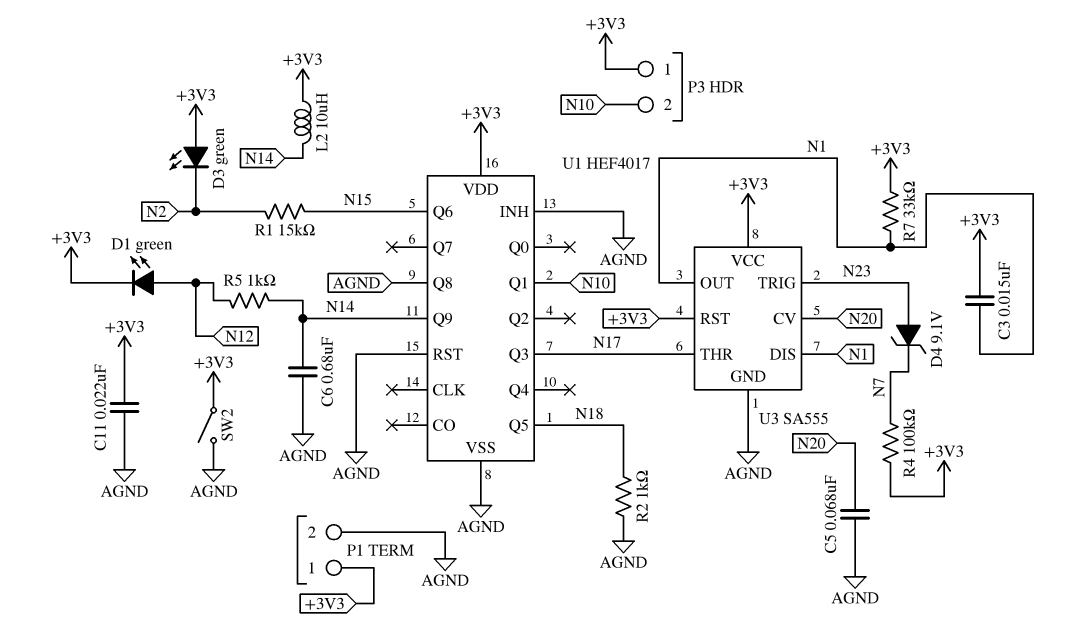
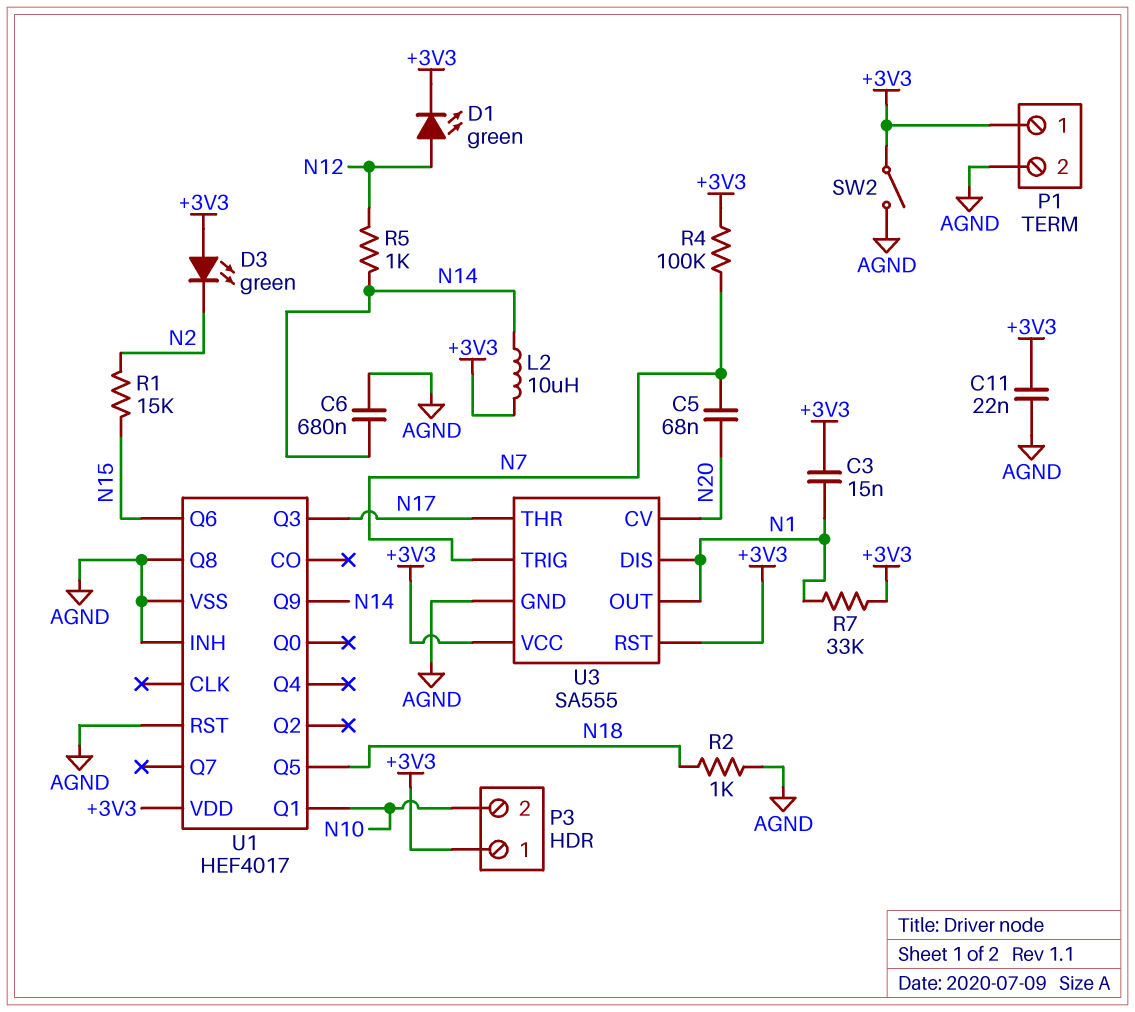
C5: 68nF (AGND, N20) -> 68nF (N7, N20)
D4: zener 9.1V (A N23, K N7) -> none
U3 pin TRIG: N23 -> N7

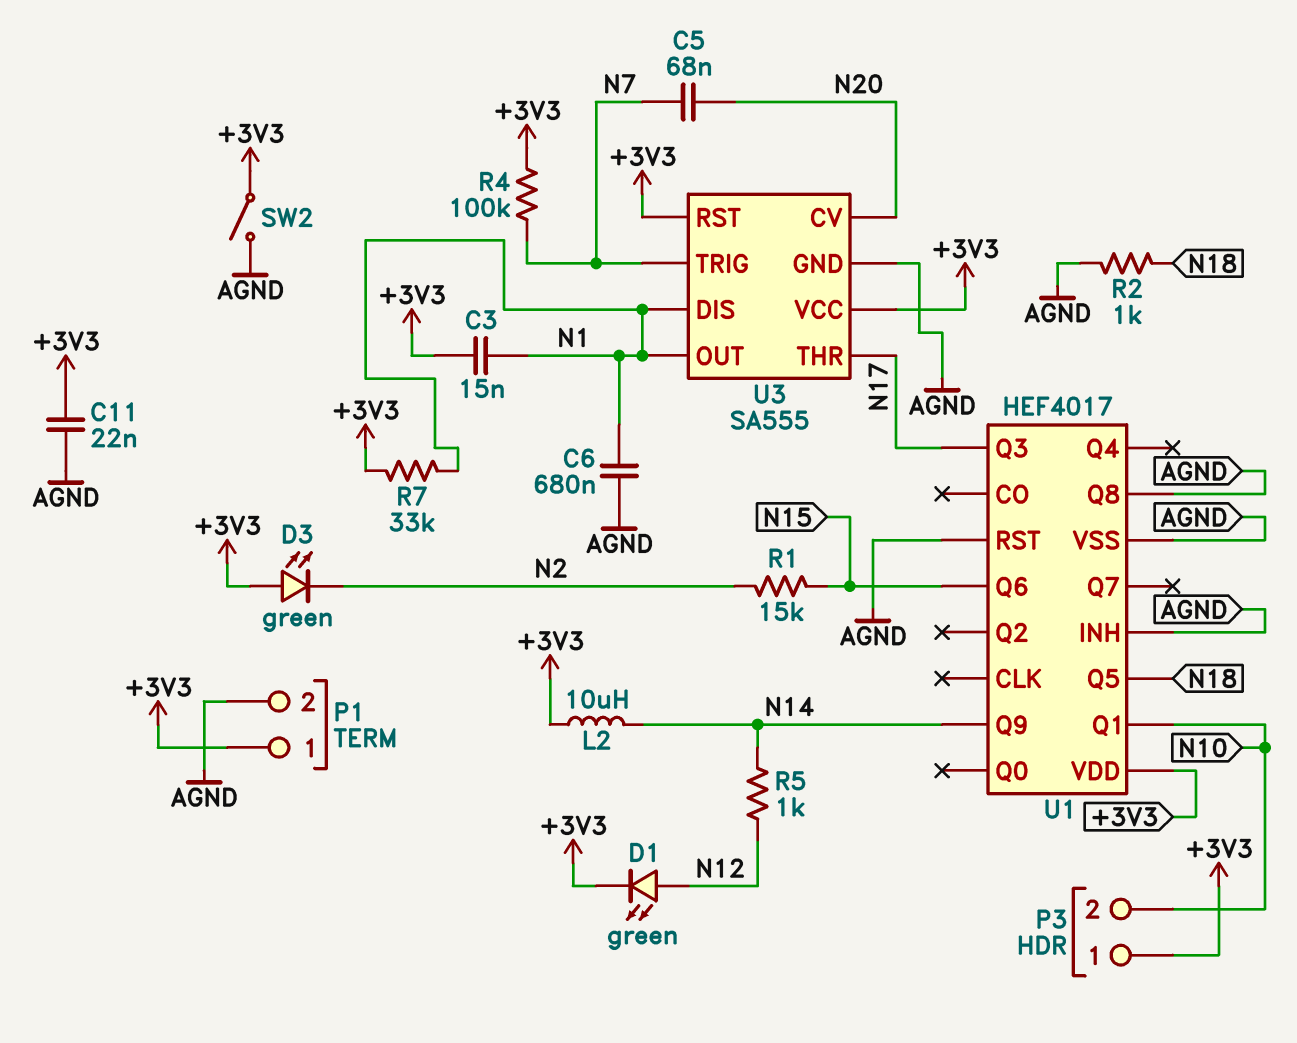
C6: 680nF (AGND, N14) -> 680nF (AGND, N1)

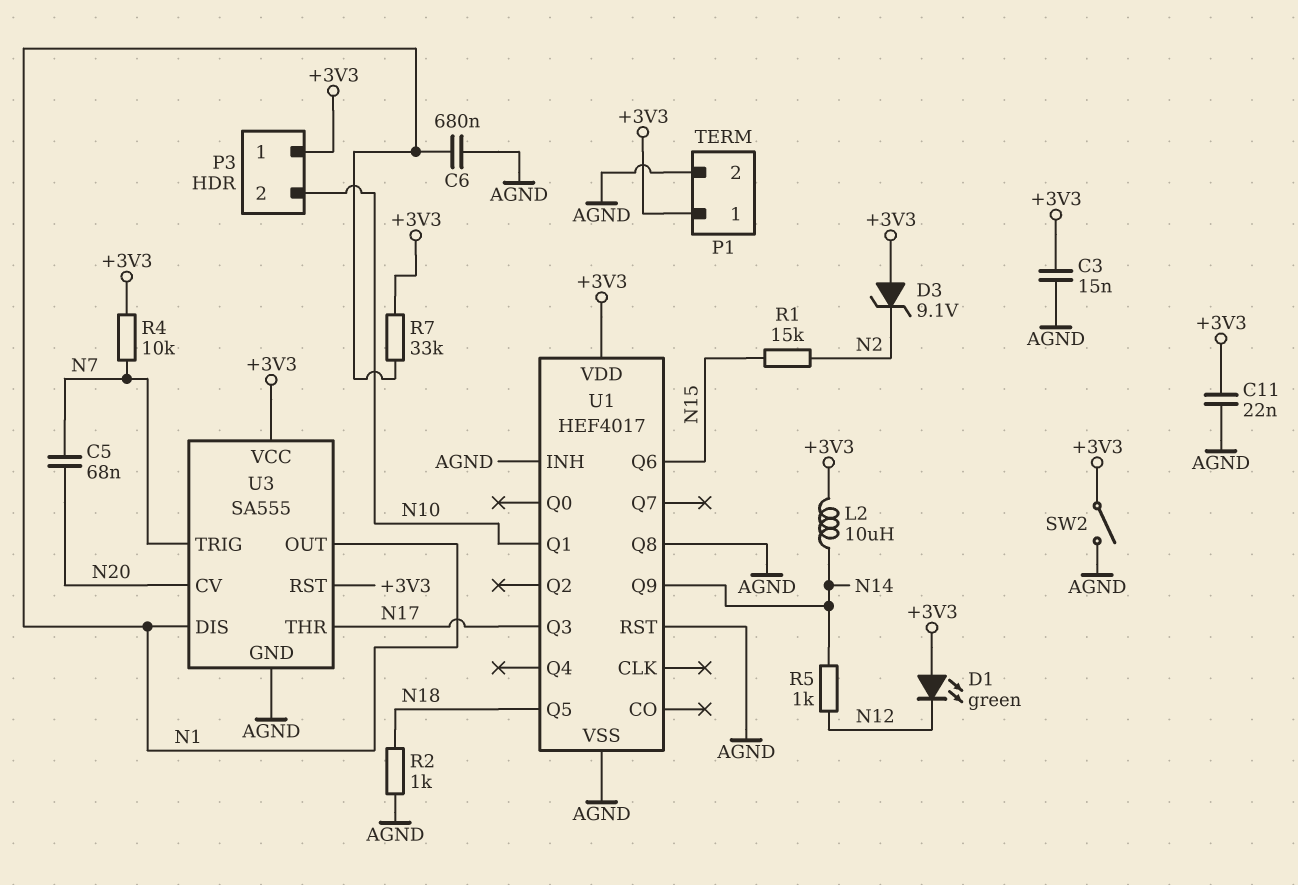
C3: 15nF (+3V3, N1) -> 15nF (+3V3, AGND)
D1: LED green (A N12, K +3V3) -> LED green (A +3V3, K N12)
D3: LED green (A +3V3, K N2) -> zener 9.1V (A +3V3, K N2)
R4: 100k (+3V3, N7) -> 10k (+3V3, N7)

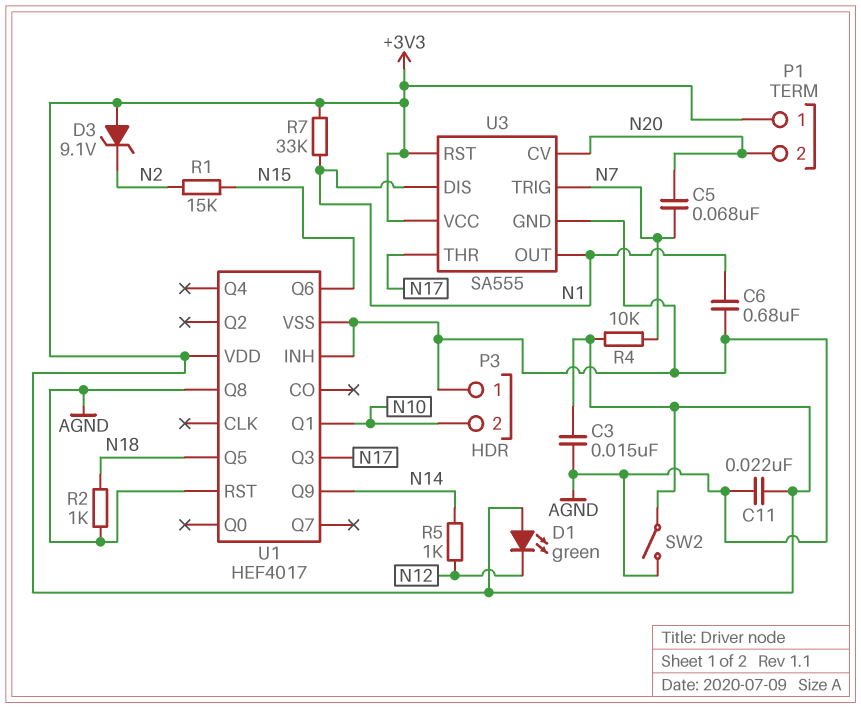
L2: 10uH (+3V3, N14) -> none
P1 pin 2: AGND -> N20
P3 pin 1: +3V3 -> AGND

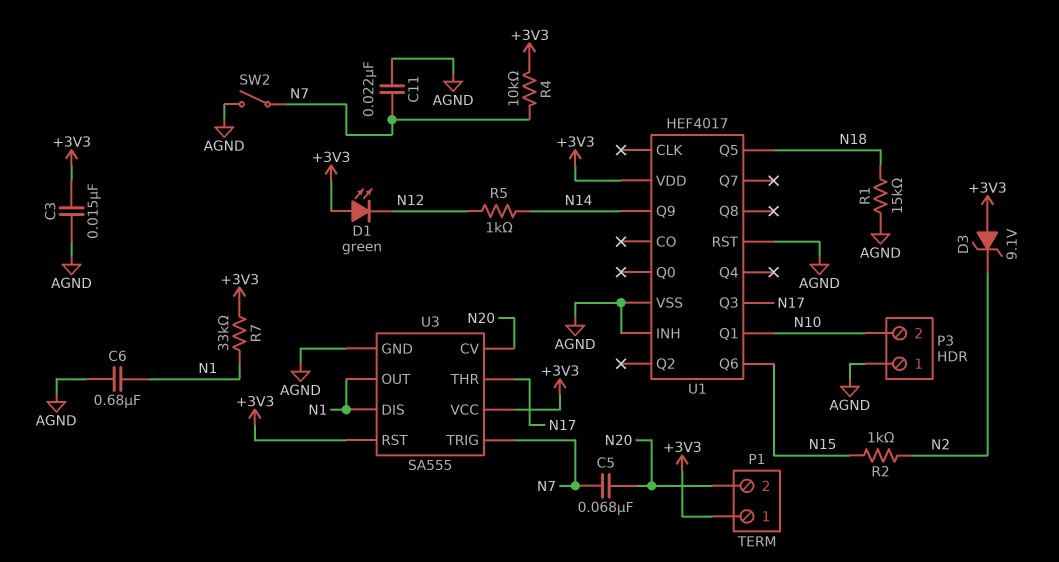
C11: 22nF (+3V3, AGND) -> 22nF (AGND, N7)
R1: 15k (N2, N15) -> 15k (AGND, N18)
R2: 1k (AGND, N18) -> 1k (N2, N15)
SW2: switch (+3V3, AGND) -> switch (AGND, N7)
U1 pin Q8: AGND -> none

